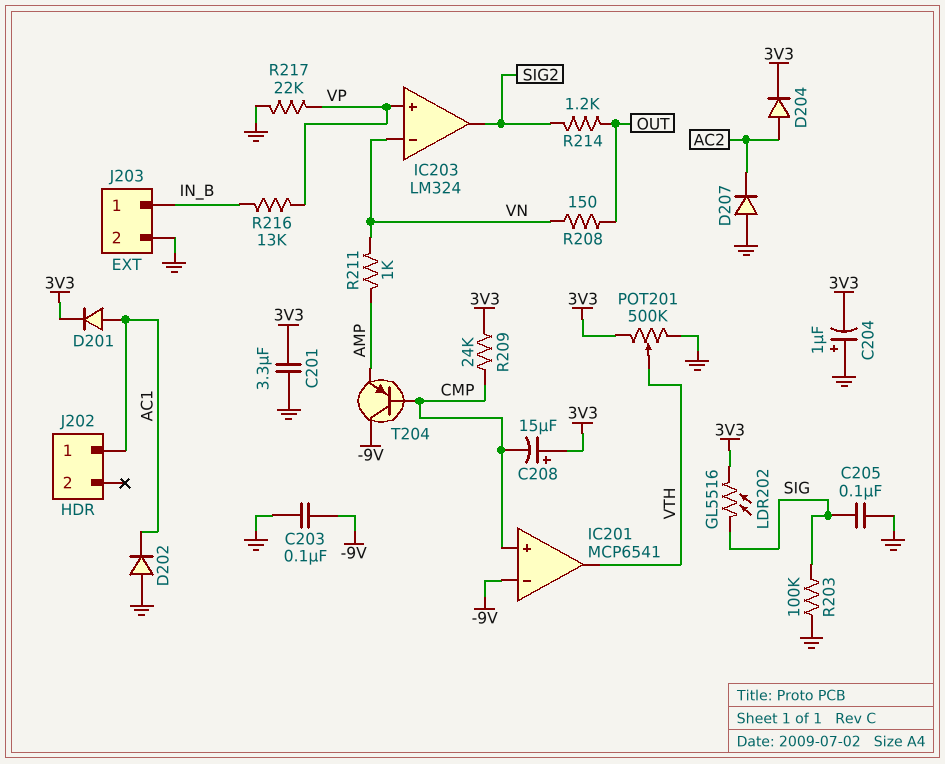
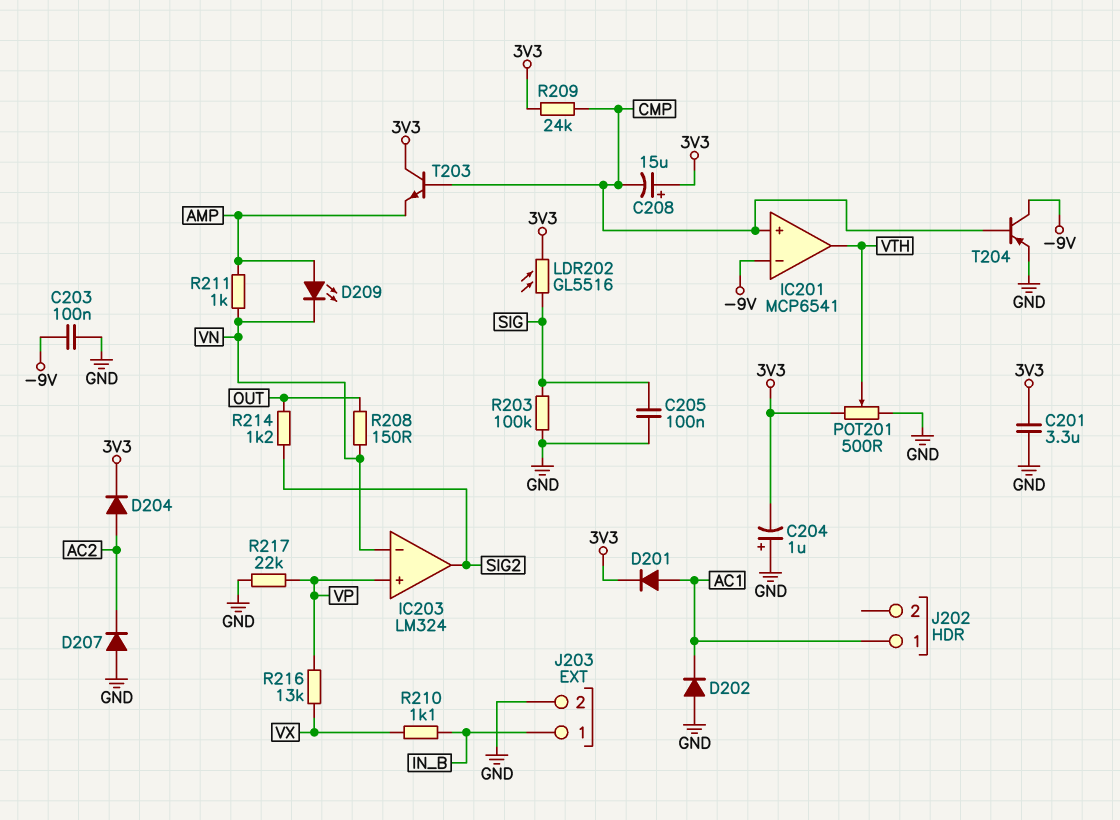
D209: none -> LED (A AMP, K VN)
POT201: 500k (3V3, GND, wiper VTH) -> 500 (3V3, GND, wiper VTH)
R210: none -> 1.1k (IN_B, VX)
R216: 13k (IN_B, VP) -> 13k (VP, VX)
T203: none -> NPN (B CMP, C 3V3, E AMP)
T204: PNP (B CMP, C -9V, E AMP) -> PNP (B CMP, C -9V, E GND)

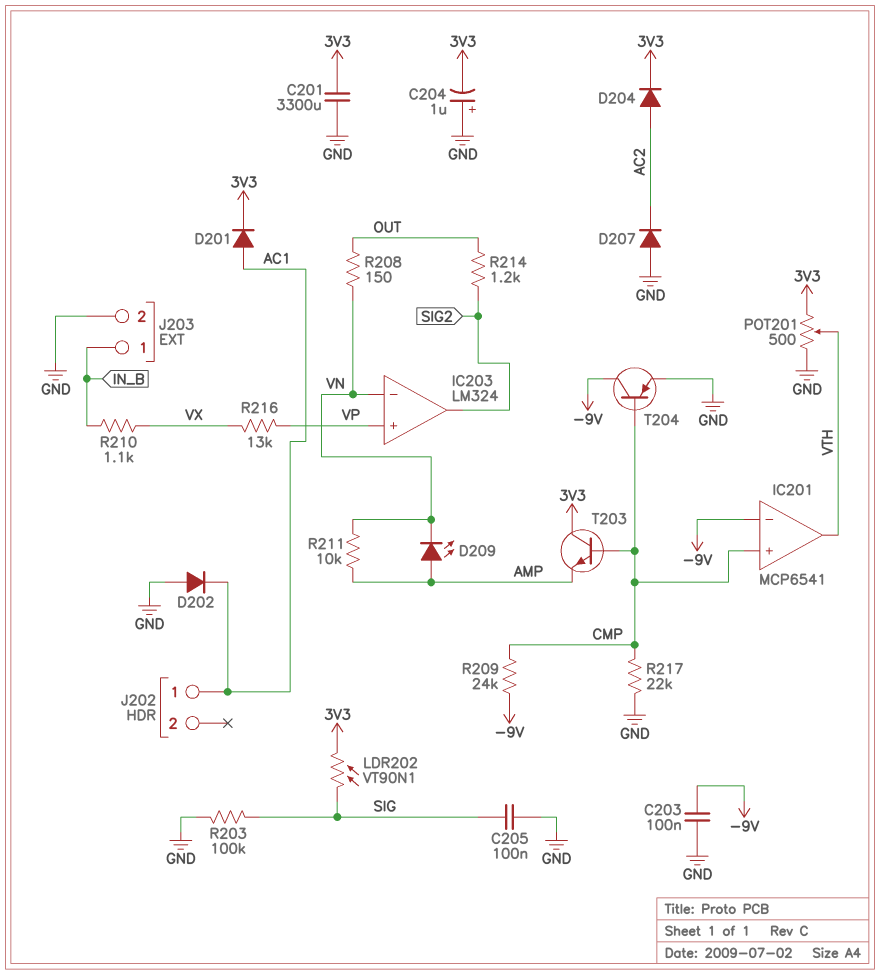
C201: 3.3uF (3V3, GND) -> 3300uF (3V3, GND)
C208: 15uF (plus 3V3, minus CMP) -> none
LDR202: GL5516 (3V3, SIG) -> VT90N1 (3V3, SIG)
R209: 24k (3V3, CMP) -> 24k (-9V, CMP)
R211: 1k (AMP, VN) -> 10k (AMP, VN)
R217: 22k (GND, VP) -> 22k (CMP, GND)

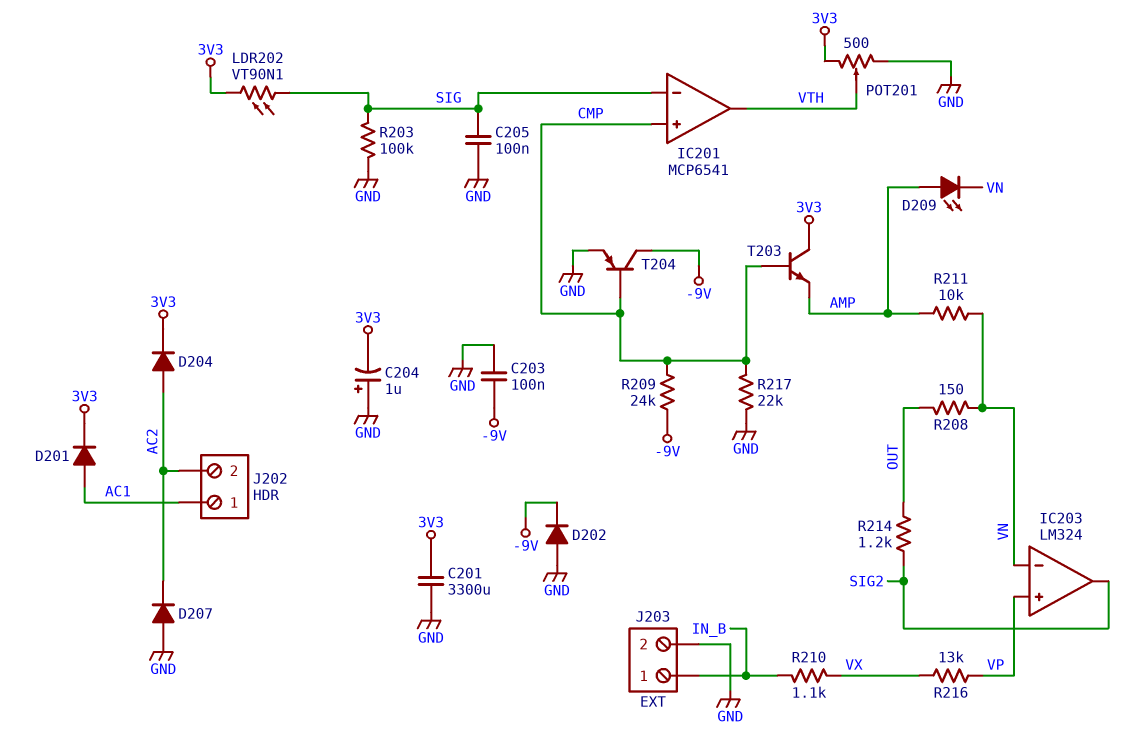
D202: diode (A GND, K AC1) -> diode (A GND, K -9V)
IC201 pin in-: -9V -> SIG
J202 pin 2: none -> AC2

